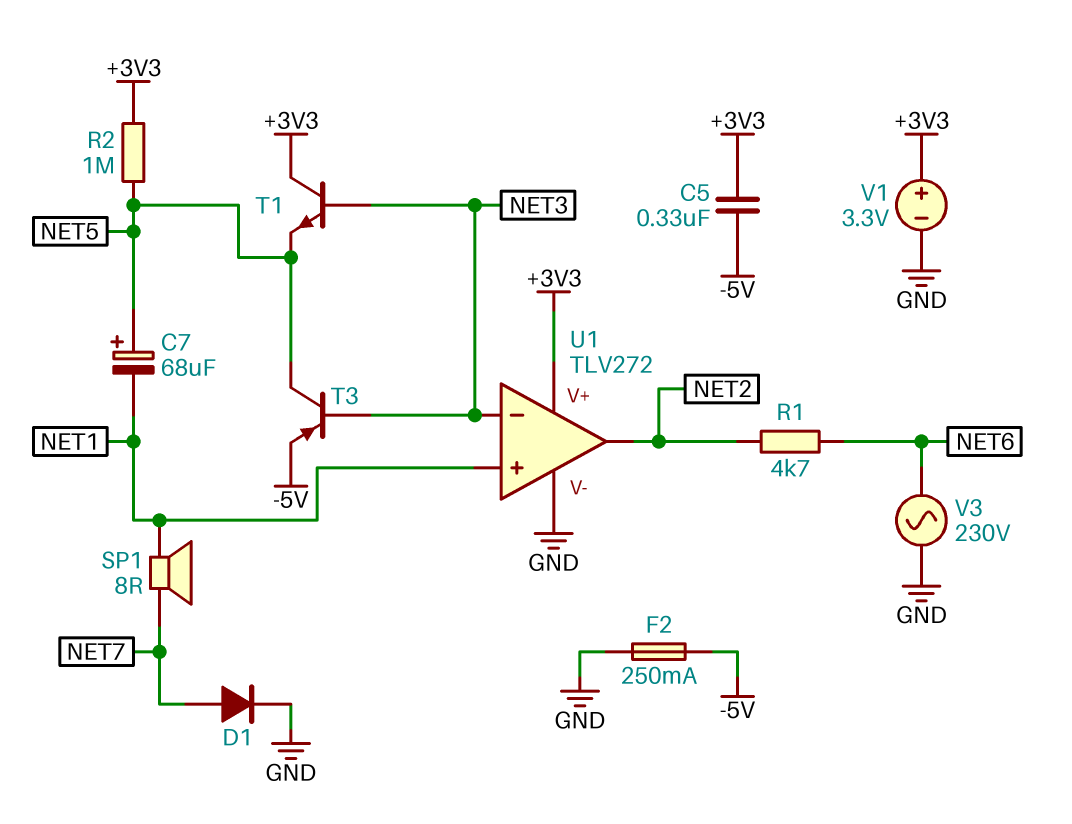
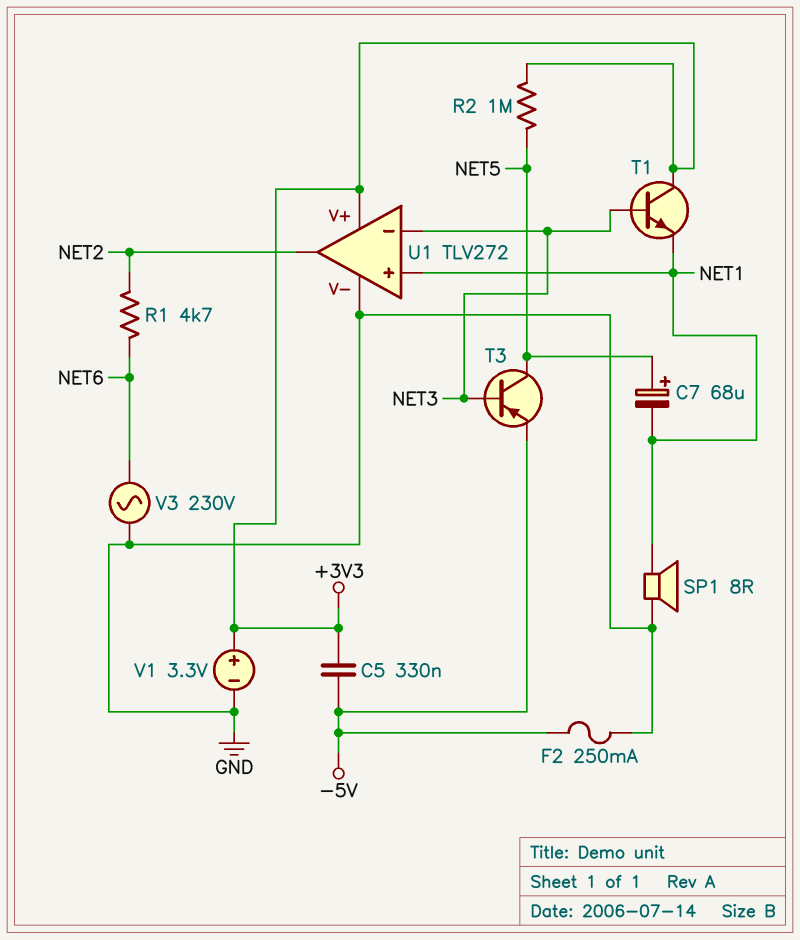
D1: diode (A NET7, K GND) -> none
SP1: speaker 8R (NET1, NET7) -> speaker 8R (GND, NET1)
T1: NPN (B NET3, C +3V3, E NET5) -> NPN (B NET3, C +3V3, E NET1)

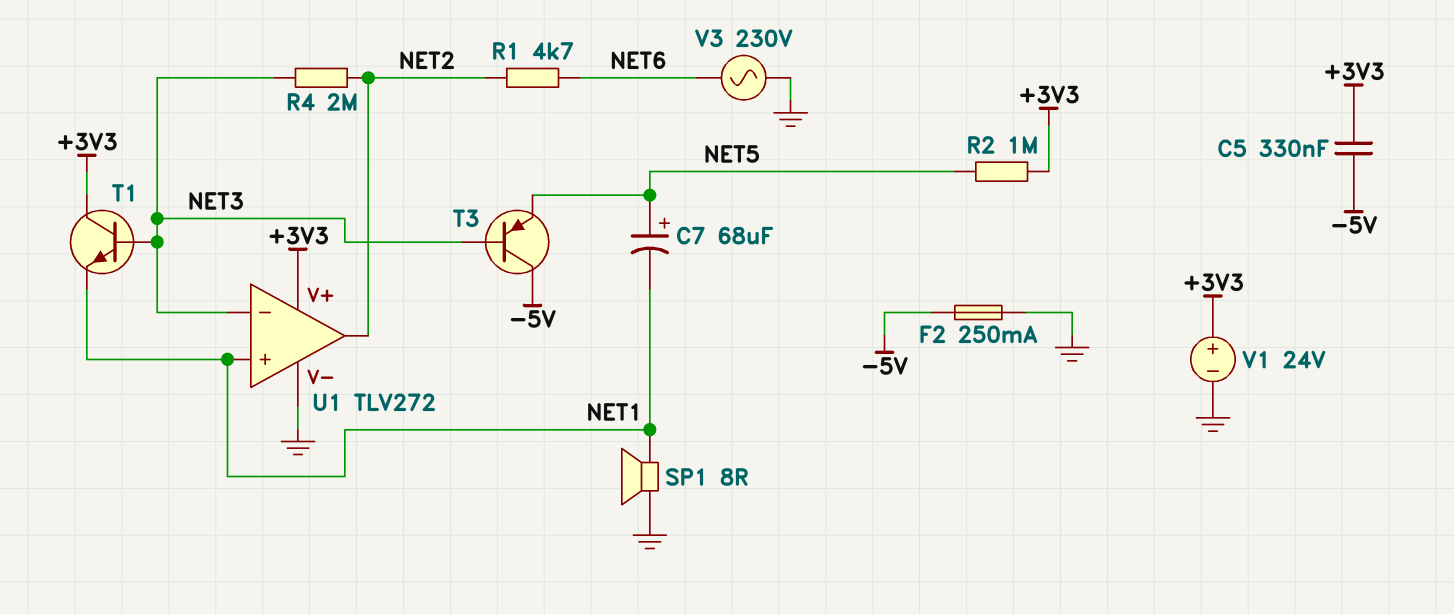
R4: none -> 2M (NET2, NET3)
T3: PNP (B NET3, C NET5, E -5V) -> PNP (B NET3, C -5V, E NET5)
V1: 3.3V (plus +3V3, minus GND) -> 24V (plus +3V3, minus GND)

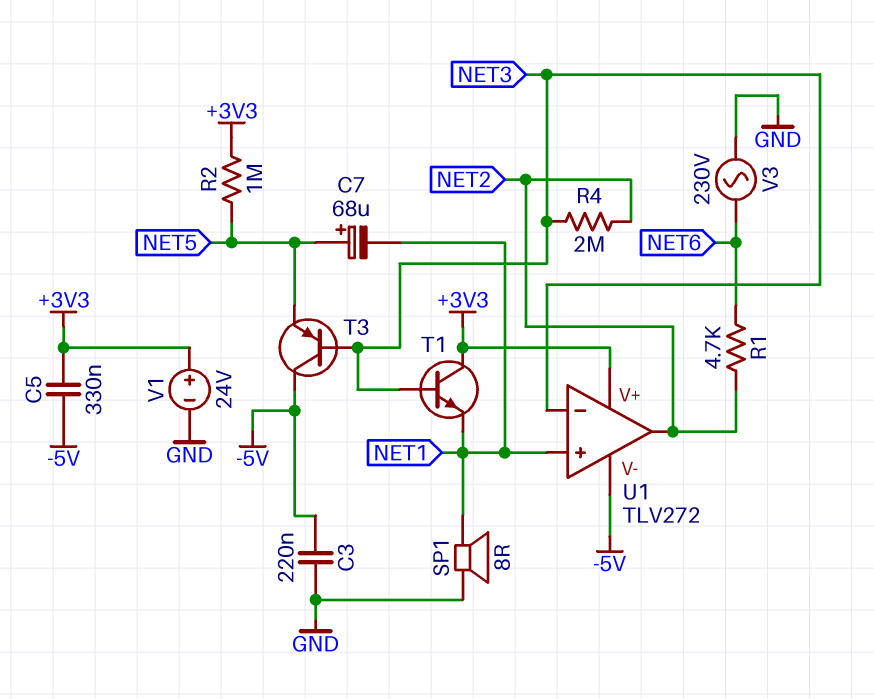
C3: none -> 220nF (-5V, GND)
F2: 250mA (-5V, GND) -> none
U1 pin V-: GND -> -5V

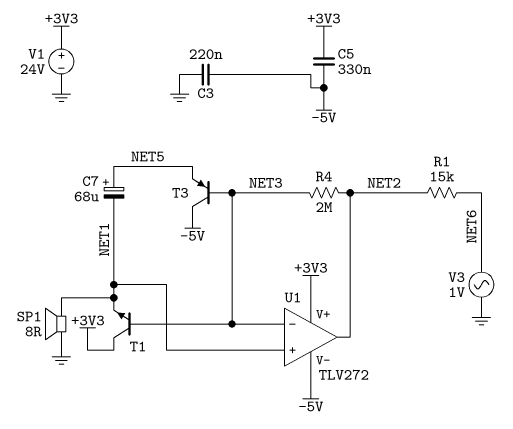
R1: 4.7k (NET2, NET6) -> 15k (NET2, NET6)
R2: 1M (+3V3, NET5) -> none
V3: AC 230V (GND, NET6) -> AC 1V (GND, NET6)

